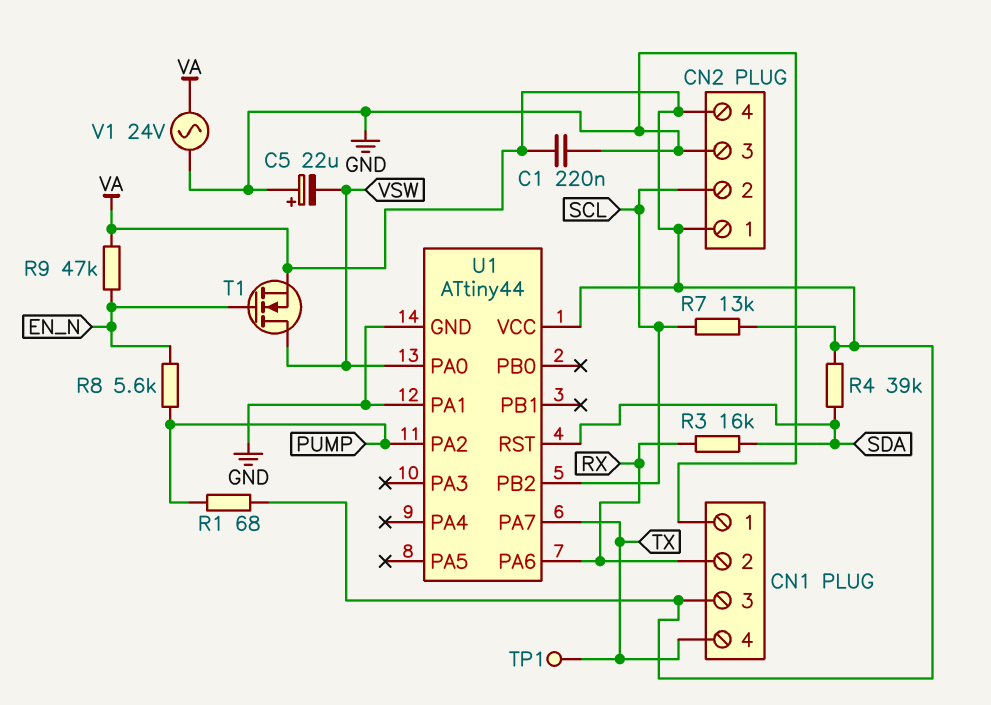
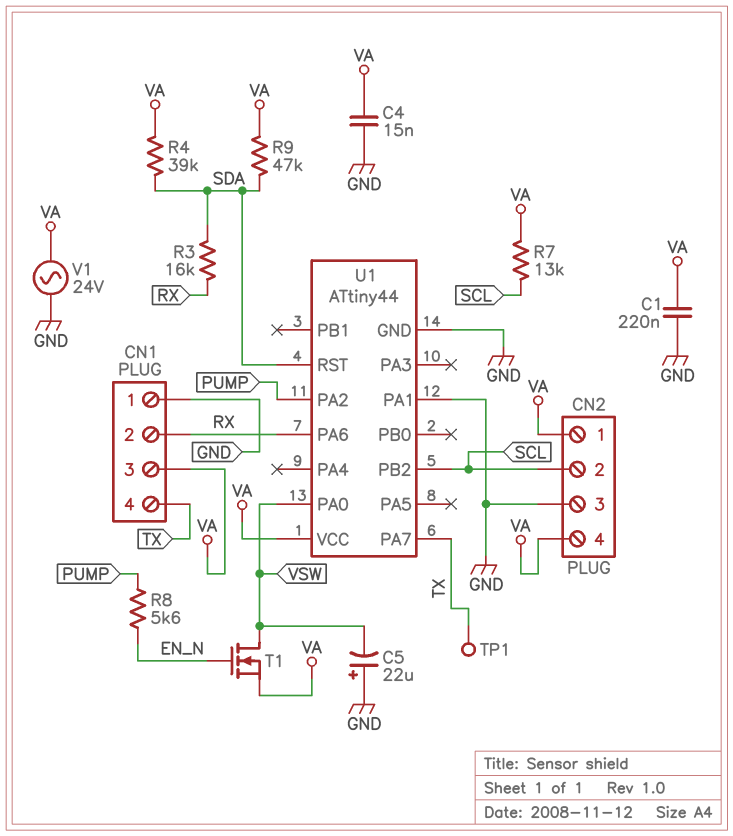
C4: none -> 15nF (GND, VA)
R1: 68 (PUMP, VA) -> none
R9: 47k (EN_N, VA) -> 47k (SDA, VA)

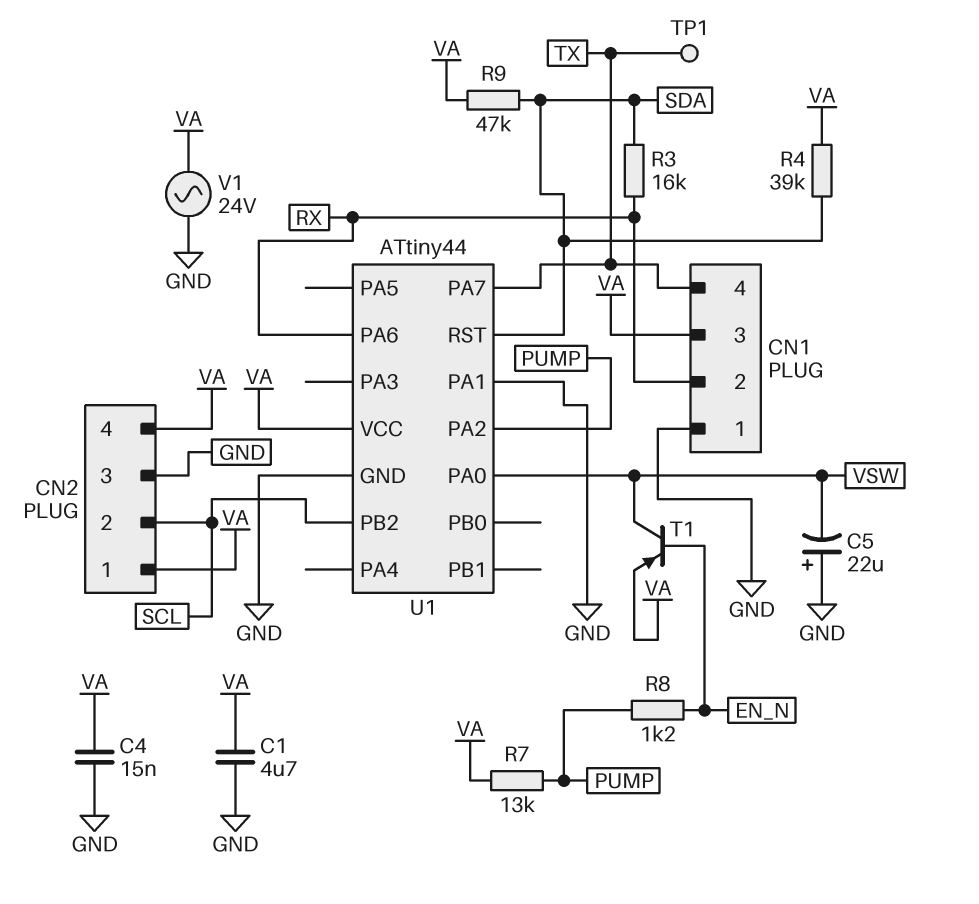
C1: 220nF (GND, VA) -> 4.7uF (GND, VA)
R7: 13k (SCL, VA) -> 13k (PUMP, VA)
R8: 5.6k (EN_N, PUMP) -> 1.2k (EN_N, PUMP)
T1: NMOS (G EN_N, D VSW, S VA) -> PNP (B EN_N, C VSW, E VA)

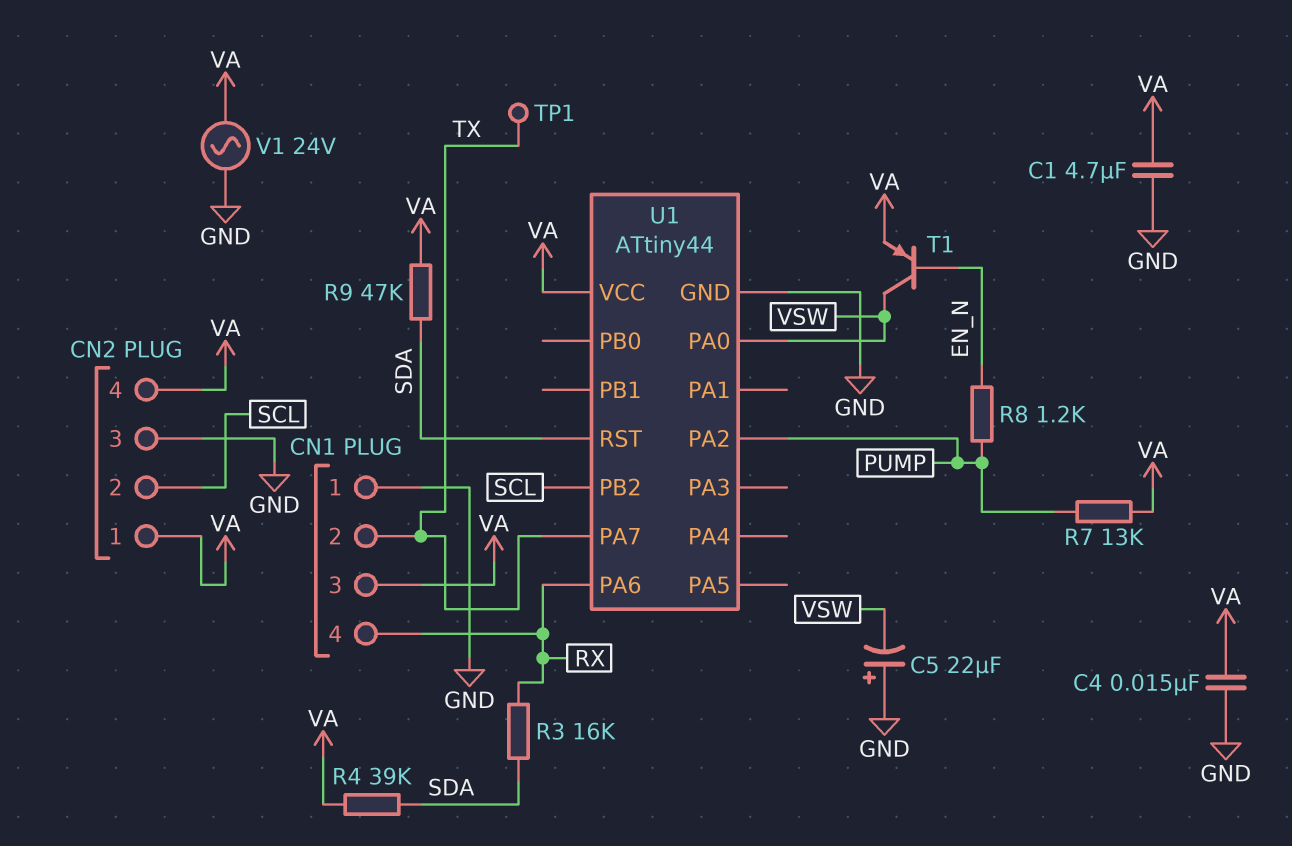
CN1 pin 2: RX -> TX
CN1 pin 4: TX -> RX
U1 pin PA1: GND -> none

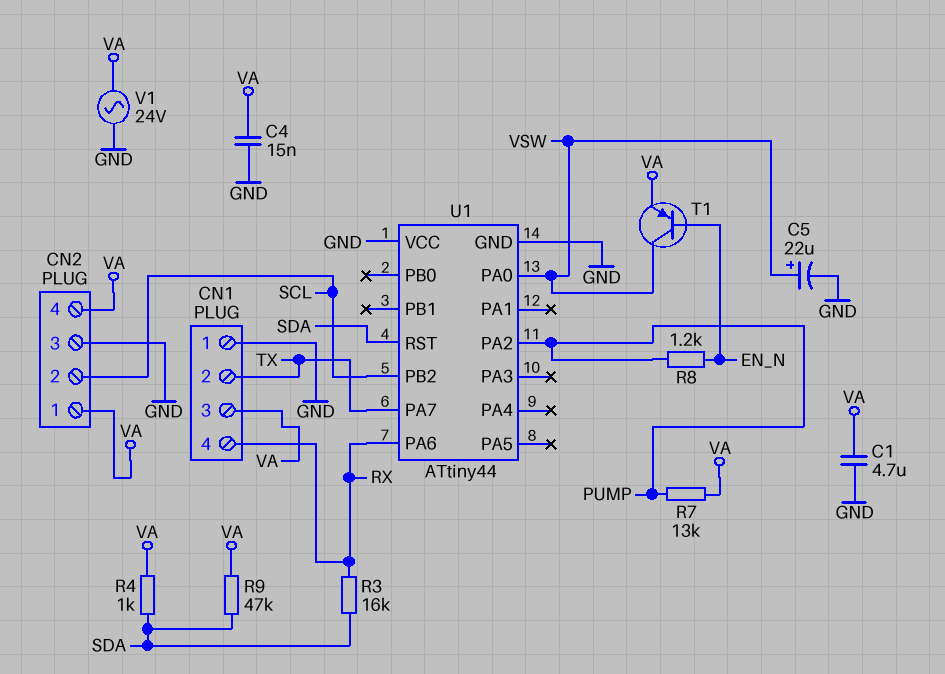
C5: 22uF (plus GND, minus VSW) -> 22uF (plus VSW, minus GND)
R4: 39k (SDA, VA) -> 1k (SDA, VA)
TP1: test point (TX) -> none
U1 pin VCC: VA -> GND

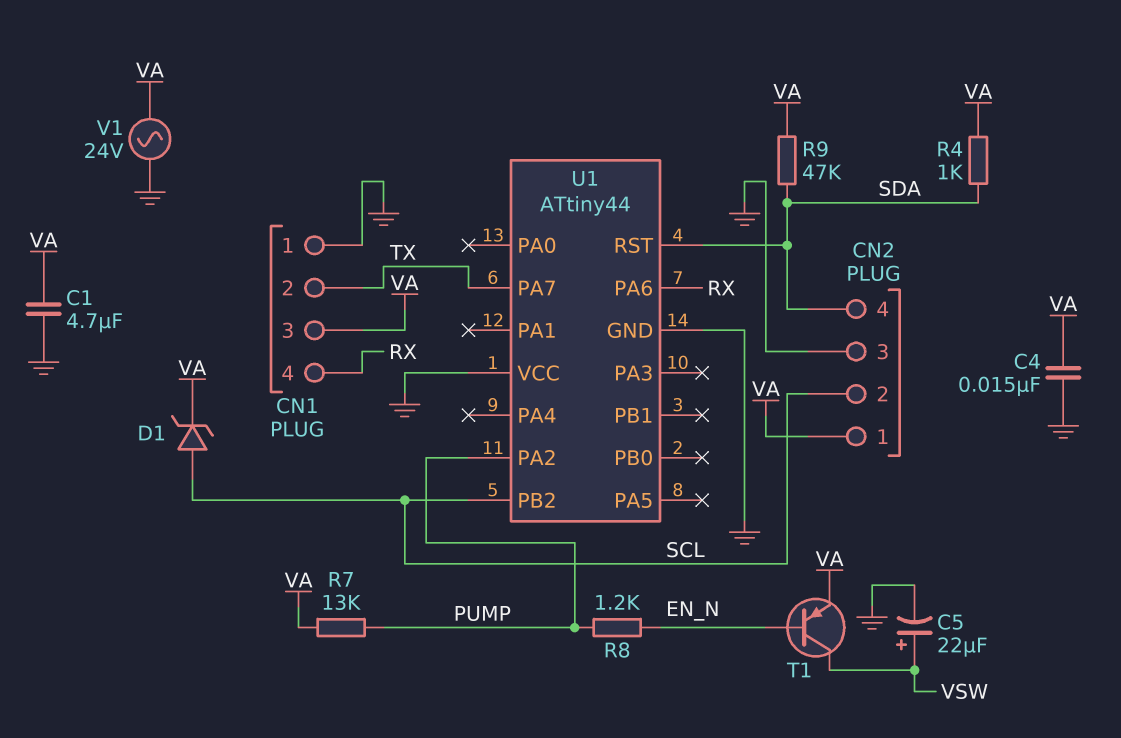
CN2 pin 4: VA -> SDA
D1: none -> zener (A SCL, K VA)
R3: 16k (RX, SDA) -> none
U1 pin PA0: VSW -> none

